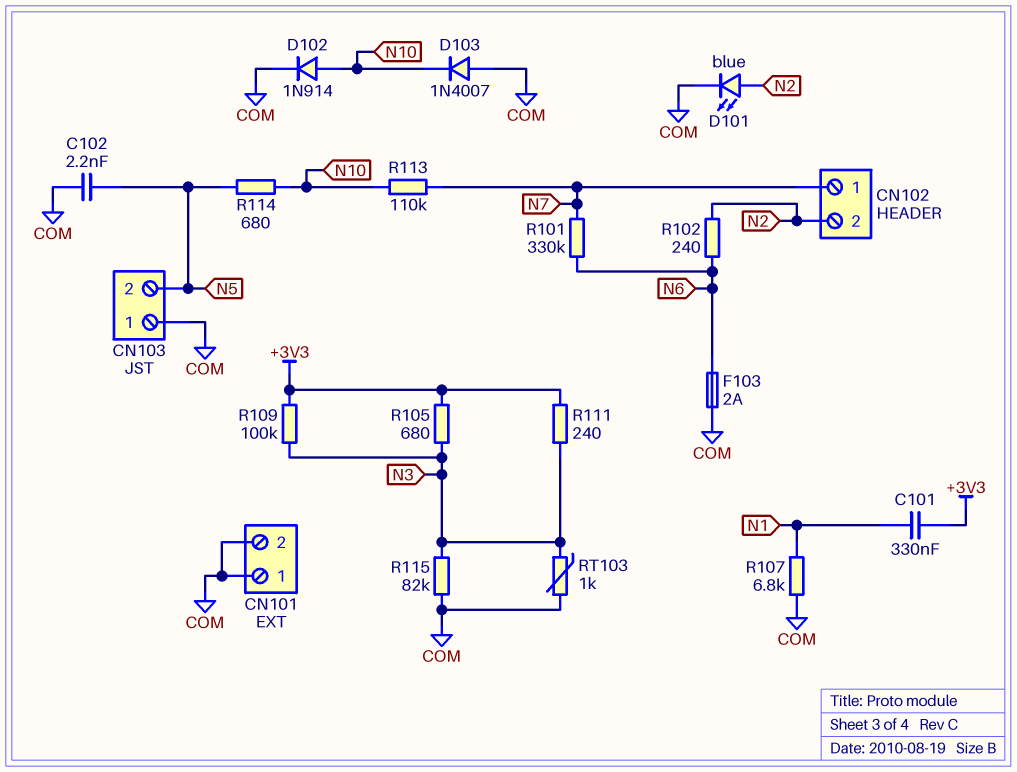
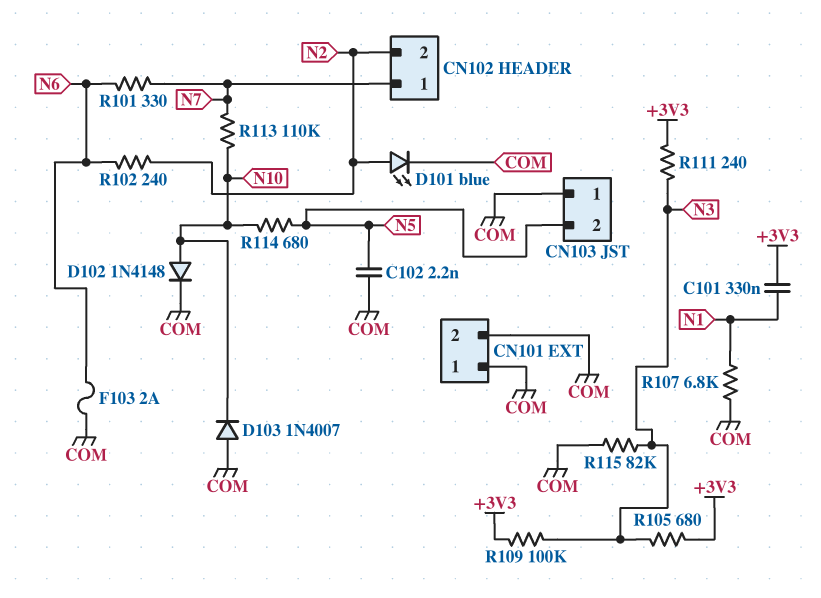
D102: diode 1N914 (A N10, K COM) -> diode 1N4148 (A N10, K COM)
R101: 330k (N6, N7) -> 330 (N6, N7)
RT103: 1k (COM, N3) -> none

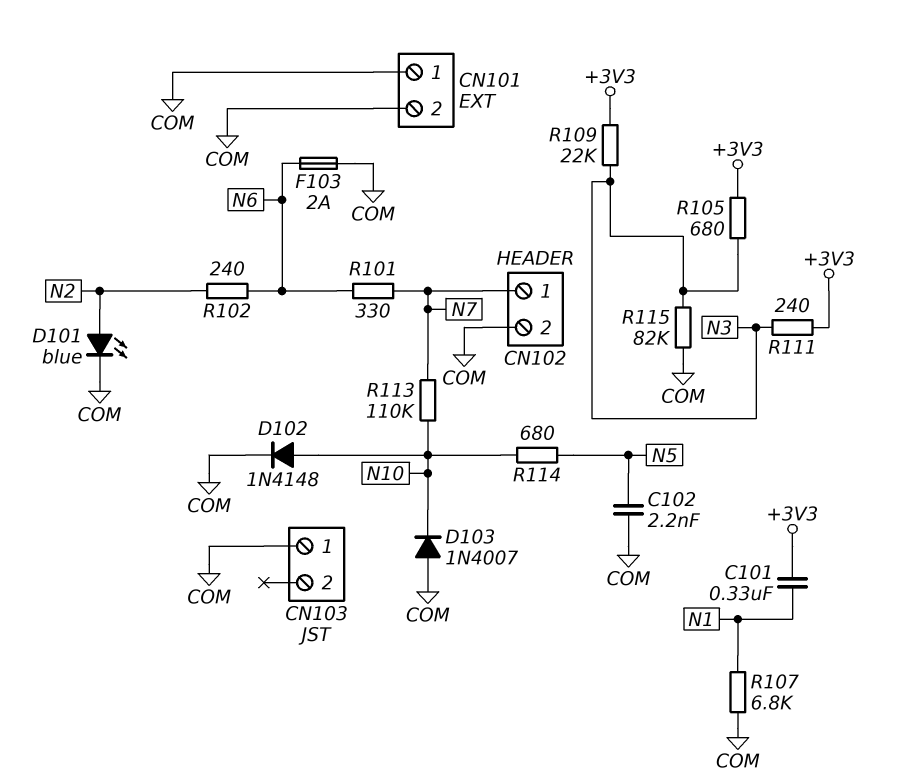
CN102 pin 2: N2 -> COM
CN103 pin 2: N5 -> none
R109: 100k (+3V3, N3) -> 22k (+3V3, N3)

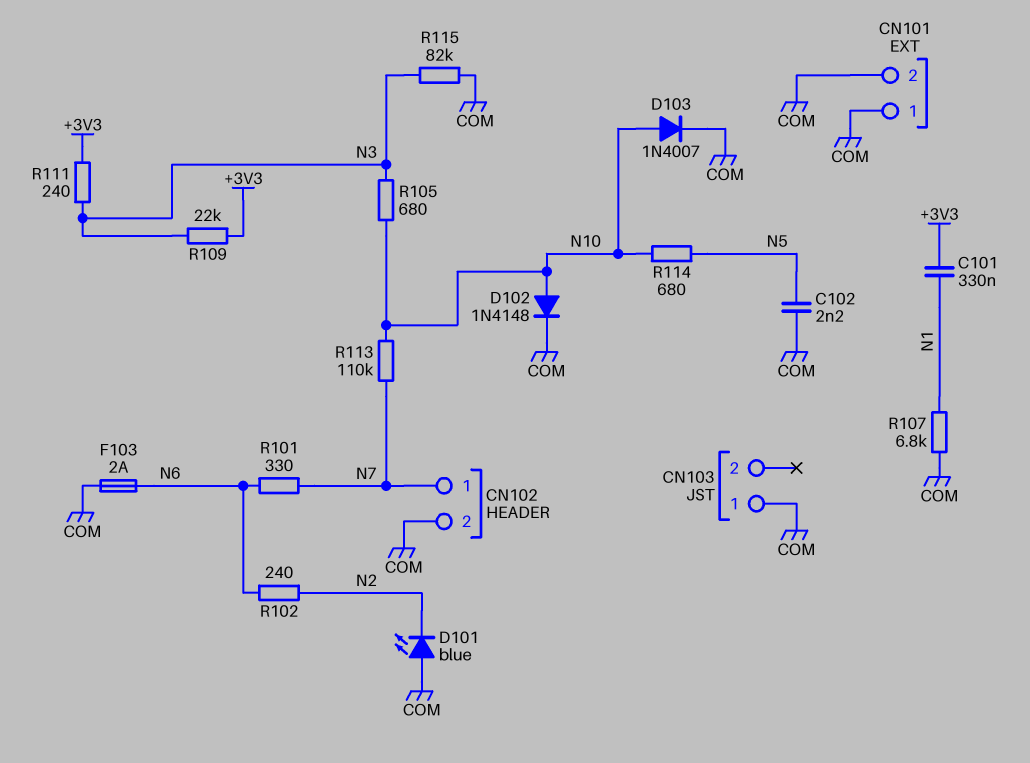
D101: LED blue (A N2, K COM) -> LED blue (A COM, K N2)
D103: diode 1N4007 (A COM, K N10) -> diode 1N4007 (A N10, K COM)
R105: 680 (+3V3, N3) -> 680 (N3, N10)

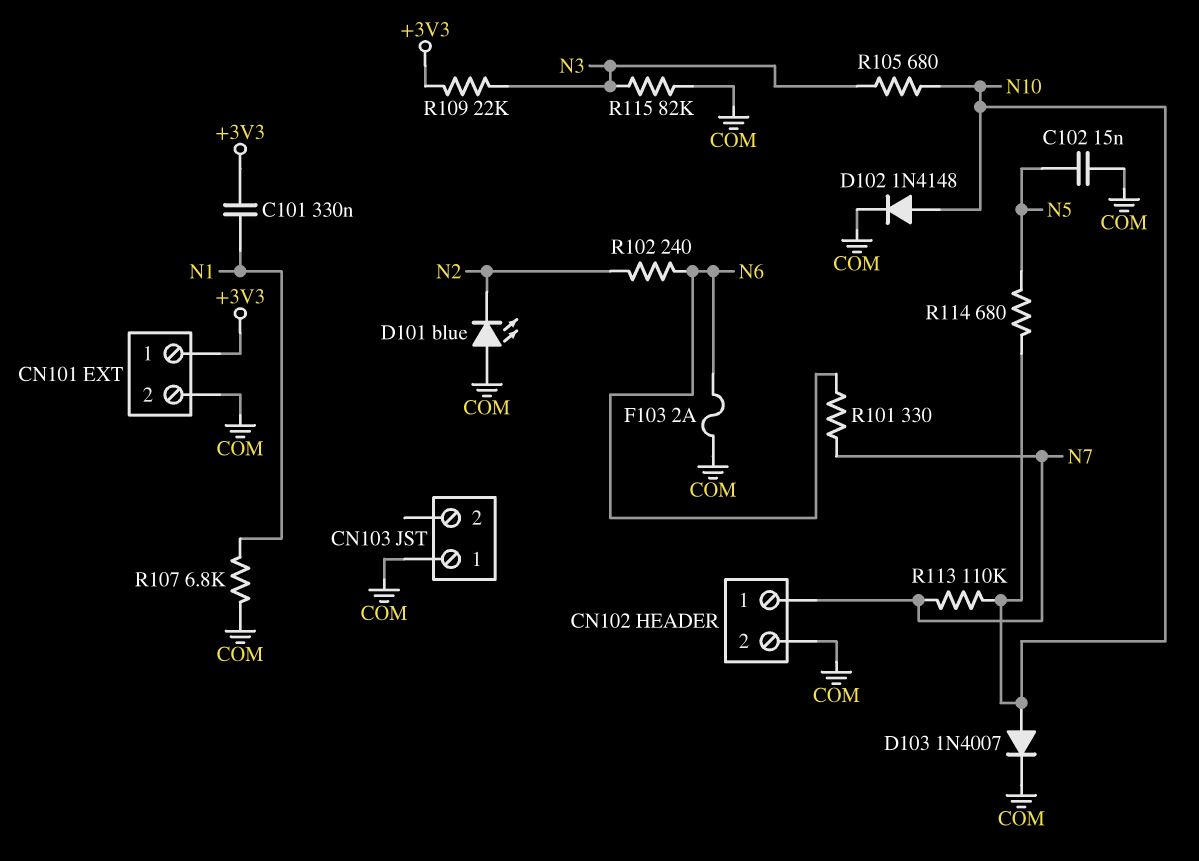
C102: 2.2nF (COM, N5) -> 15nF (COM, N5)
CN101 pin 1: COM -> +3V3
R111: 240 (+3V3, N3) -> none

